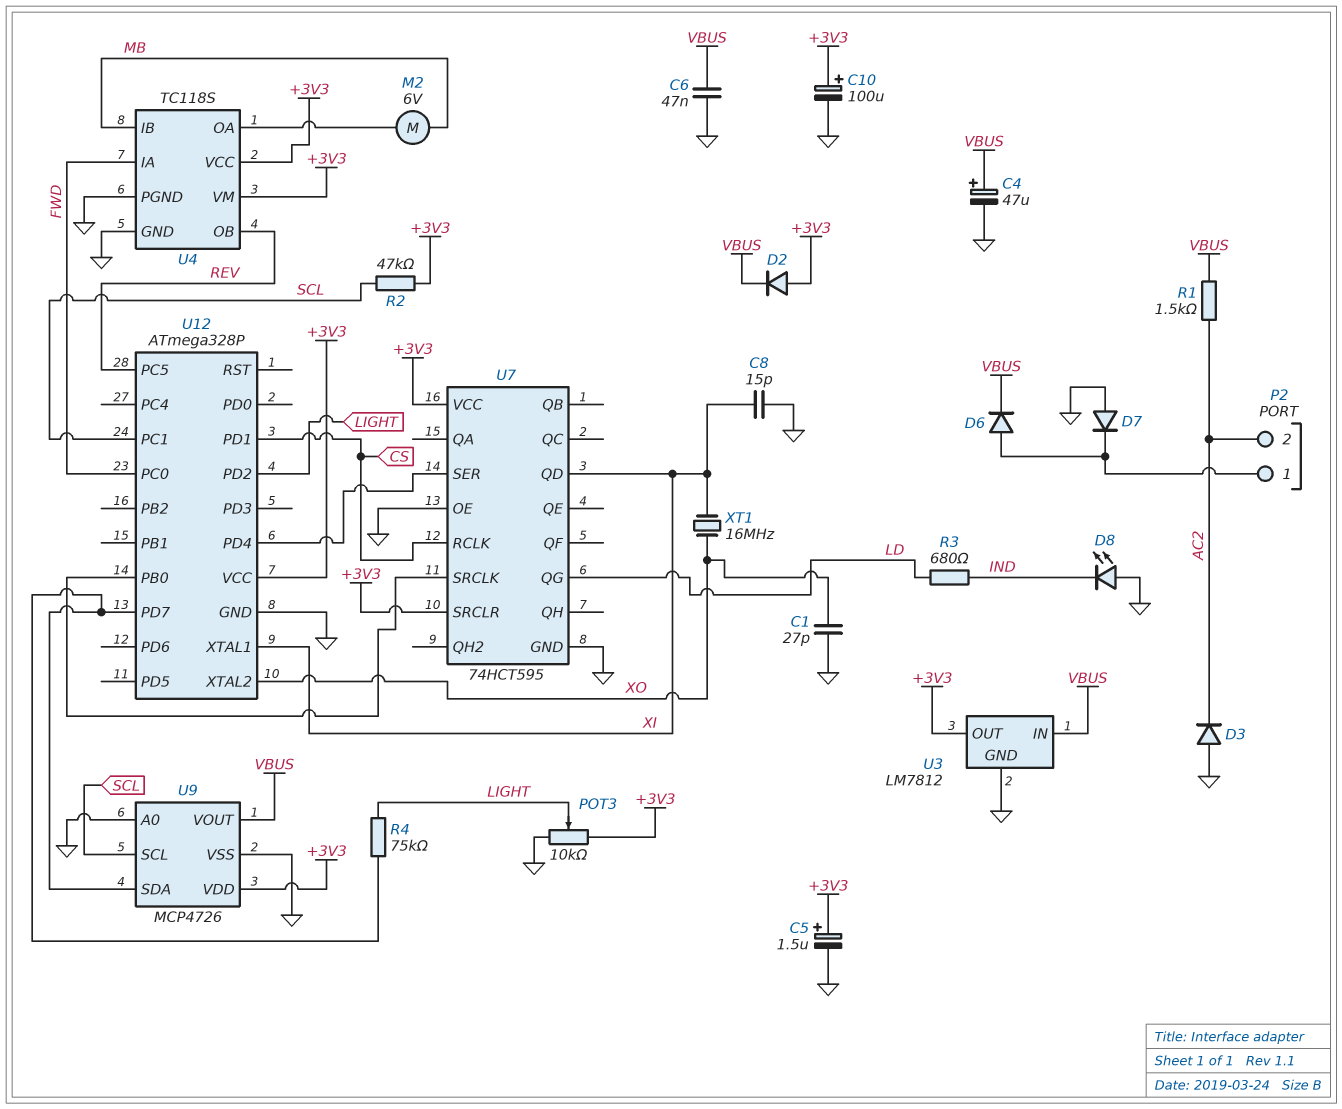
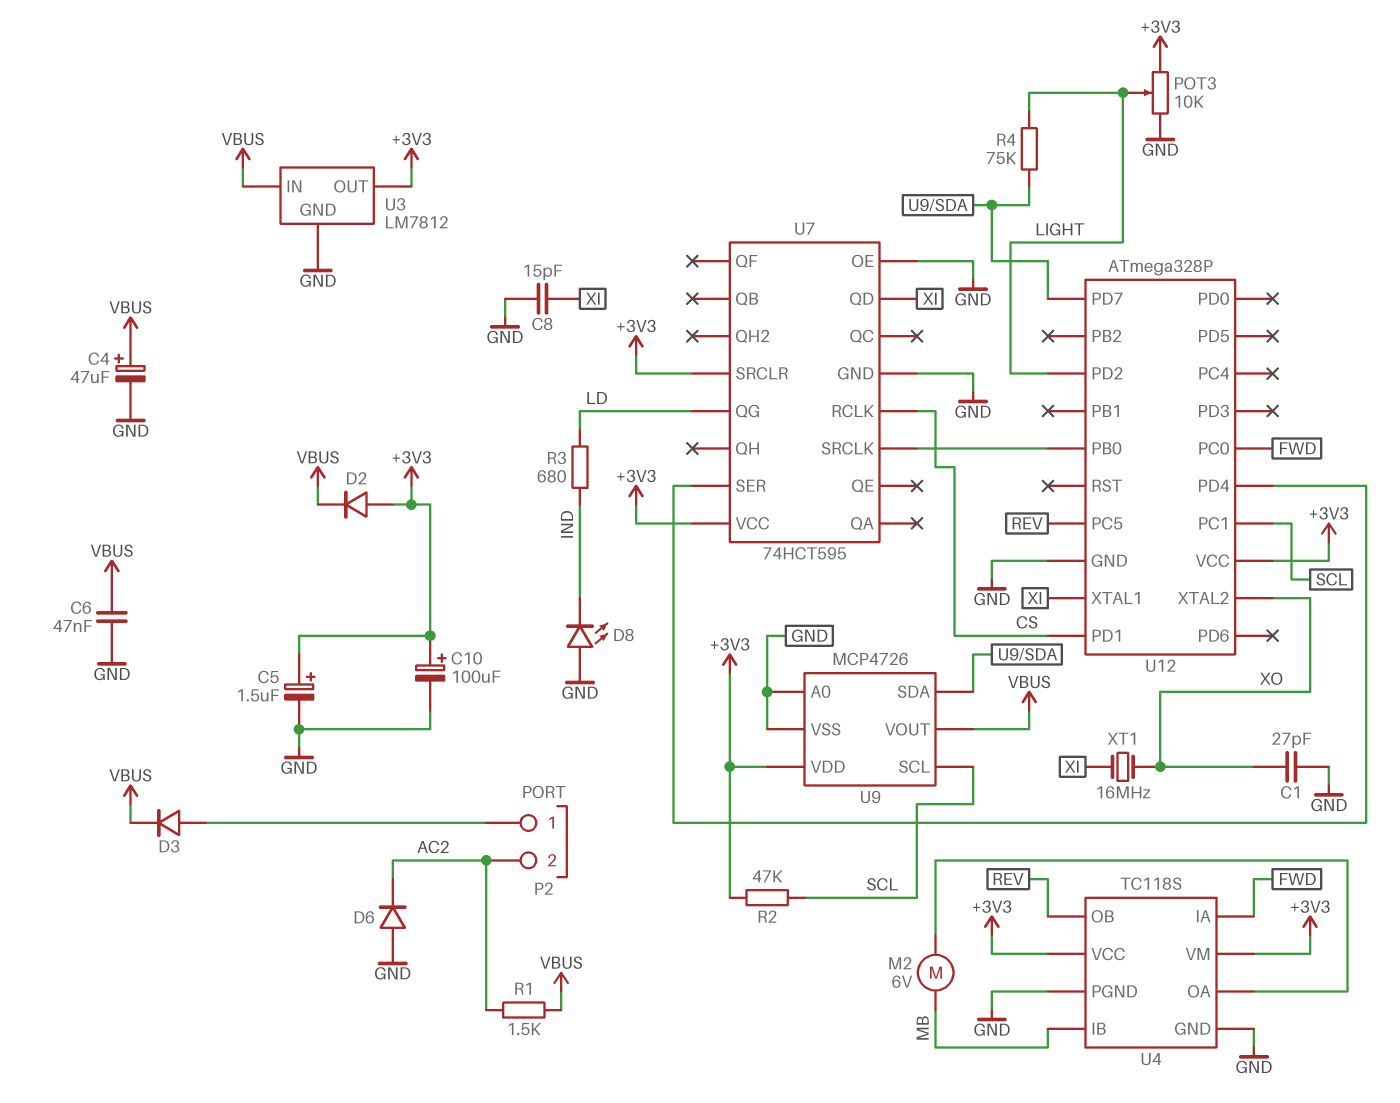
D3: diode (A GND, K AC2) -> diode (A P2/1, K VBUS)
D6: diode (A P2/1, K VBUS) -> diode (A GND, K AC2)
D7: diode (A GND, K P2/1) -> none

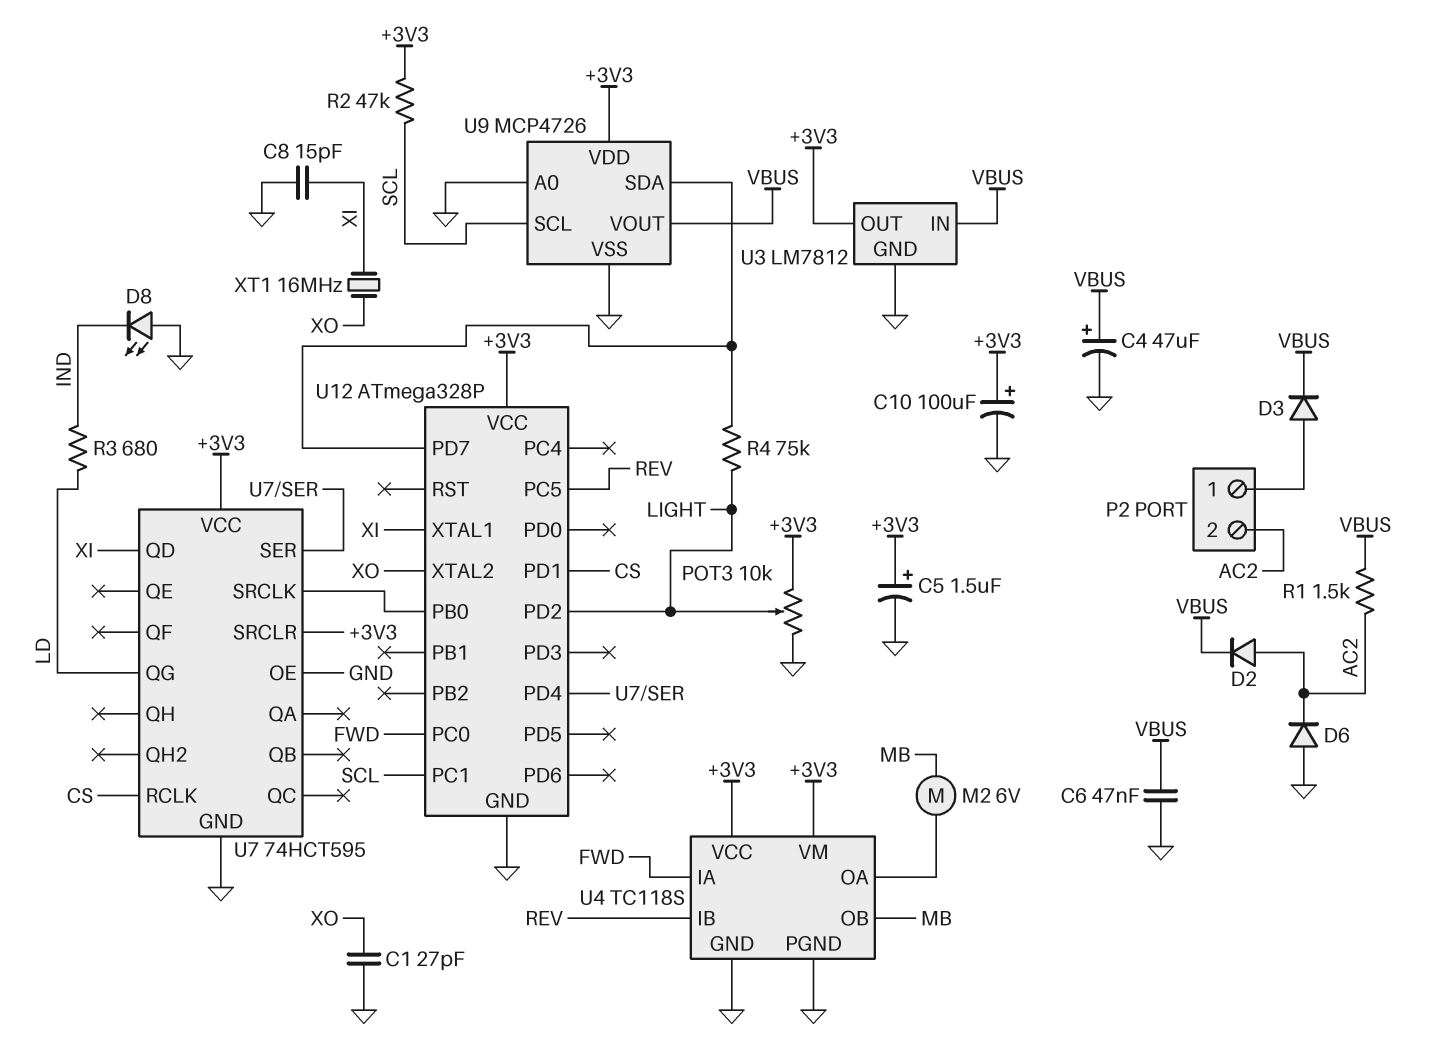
D2: diode (A +3V3, K VBUS) -> diode (A AC2, K VBUS)
U4 pin IB: MB -> REV
U4 pin OB: REV -> MB

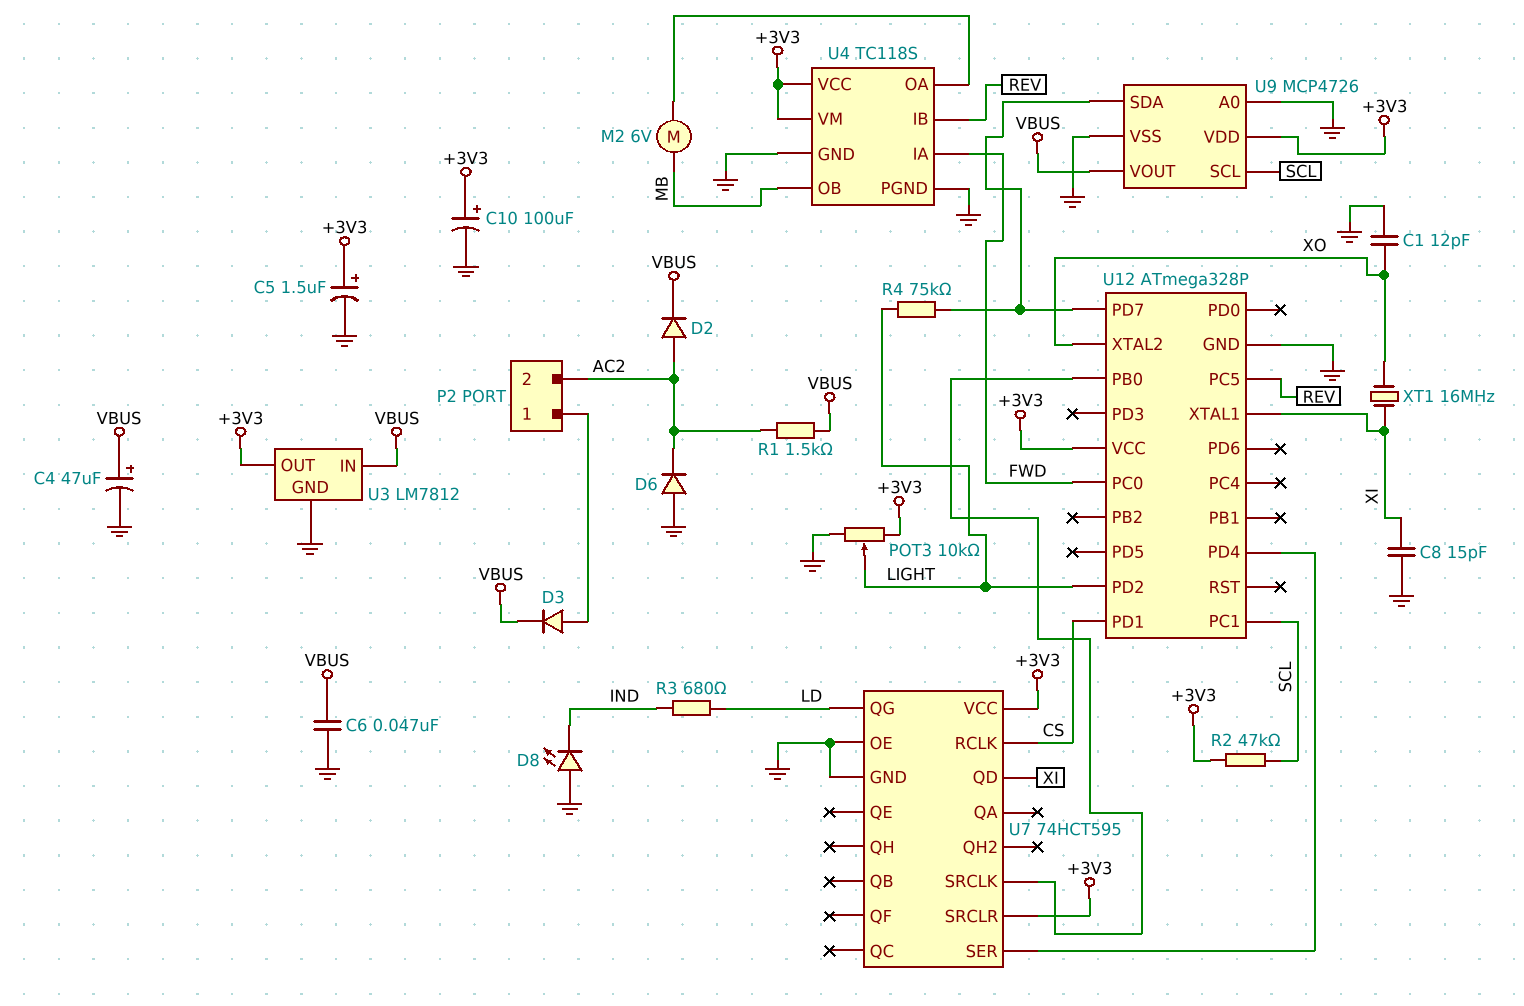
C1: 27pF (GND, XO) -> 12pF (GND, XO)

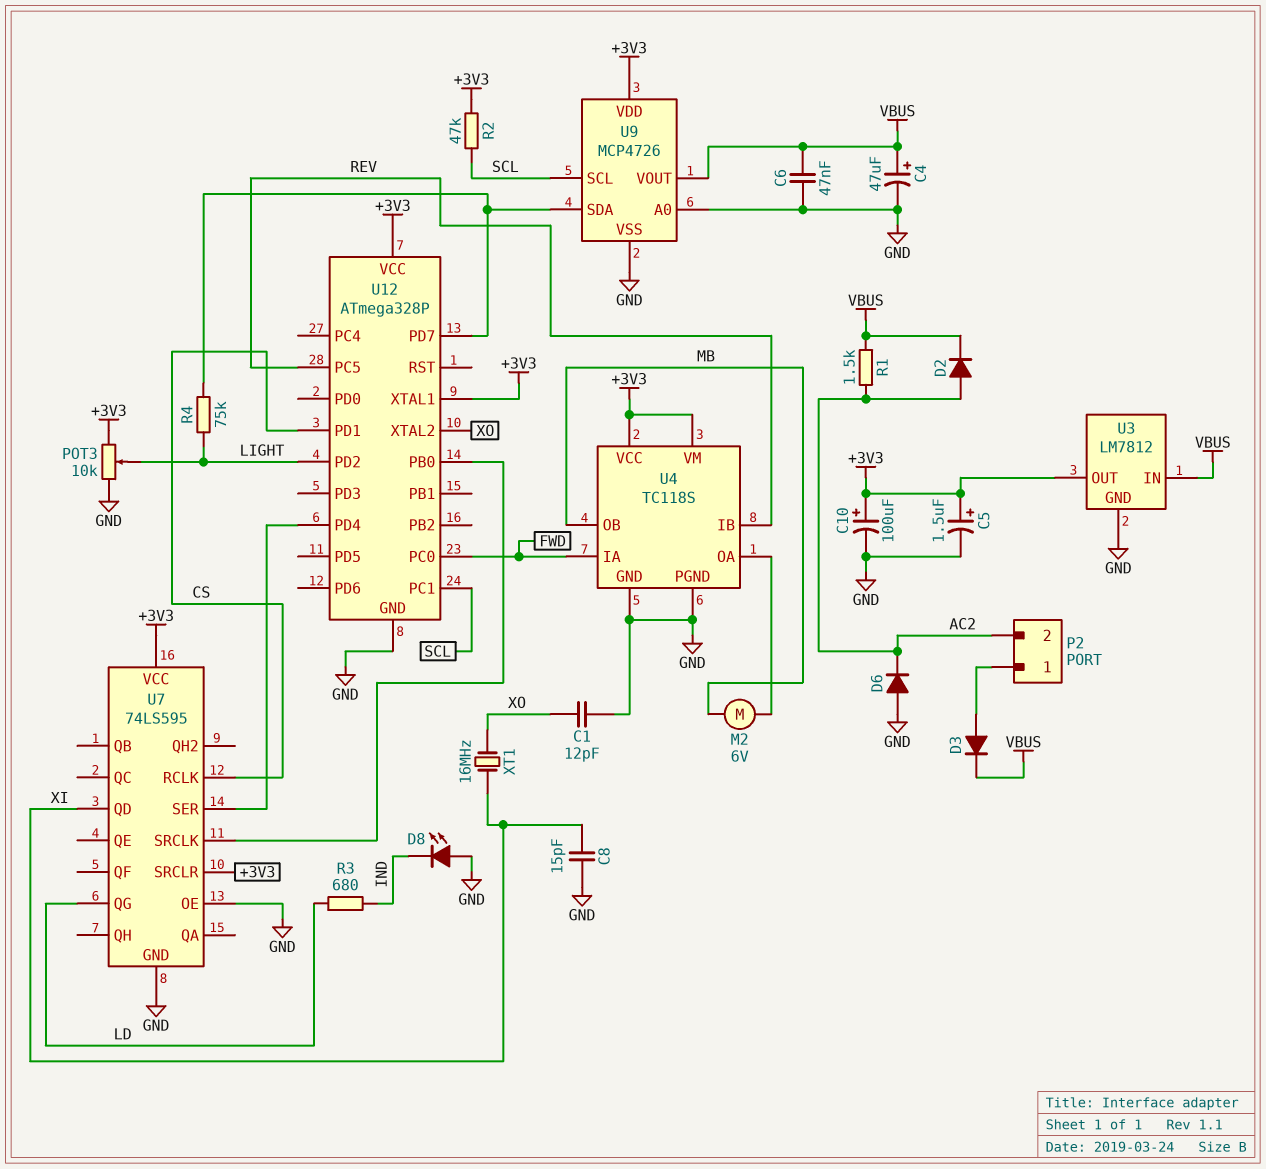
U7: 74HCT595 -> 74LS595
U12 pin XTAL1: XI -> +3V3

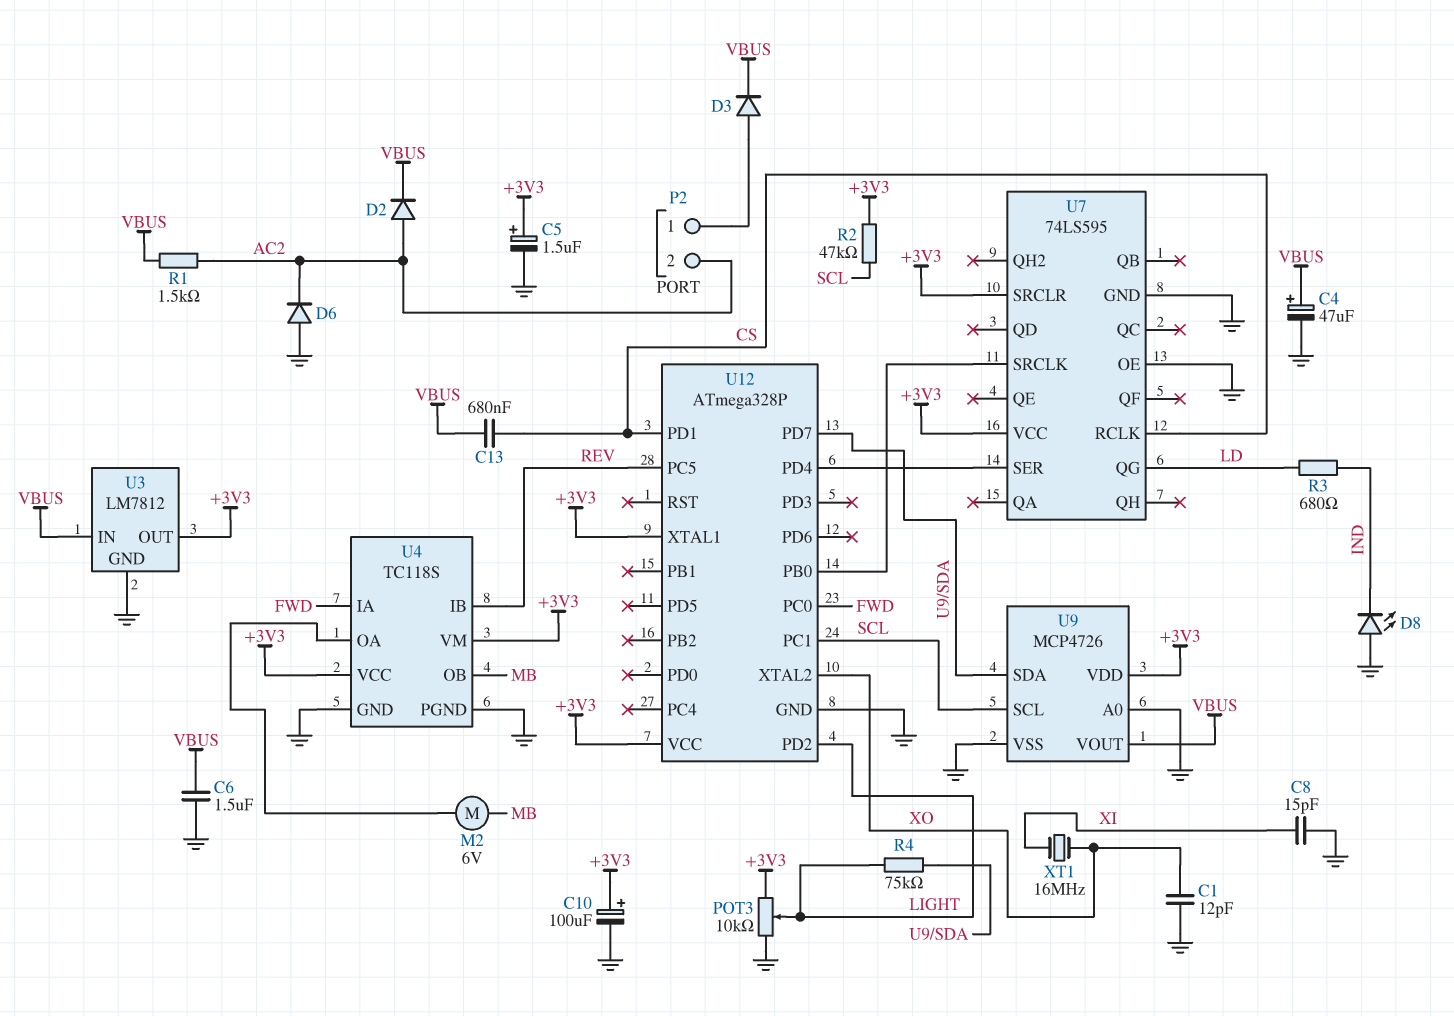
C6: 47nF (GND, VBUS) -> 1.5uF (GND, VBUS)
C13: none -> 680nF (CS, VBUS)
U7 pin QD: XI -> none

